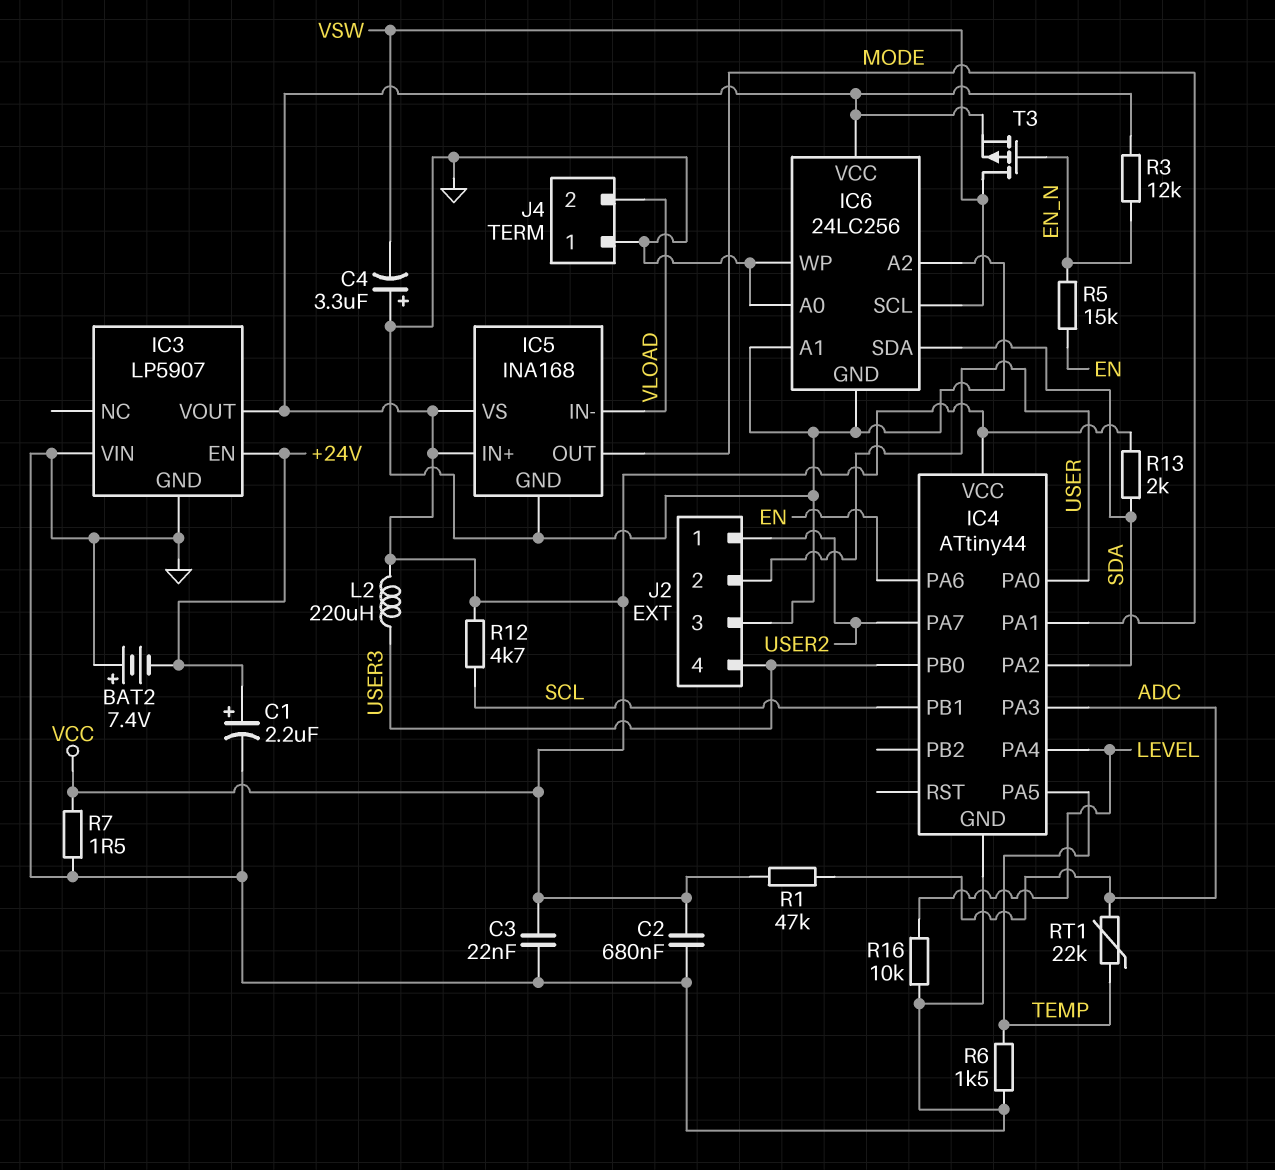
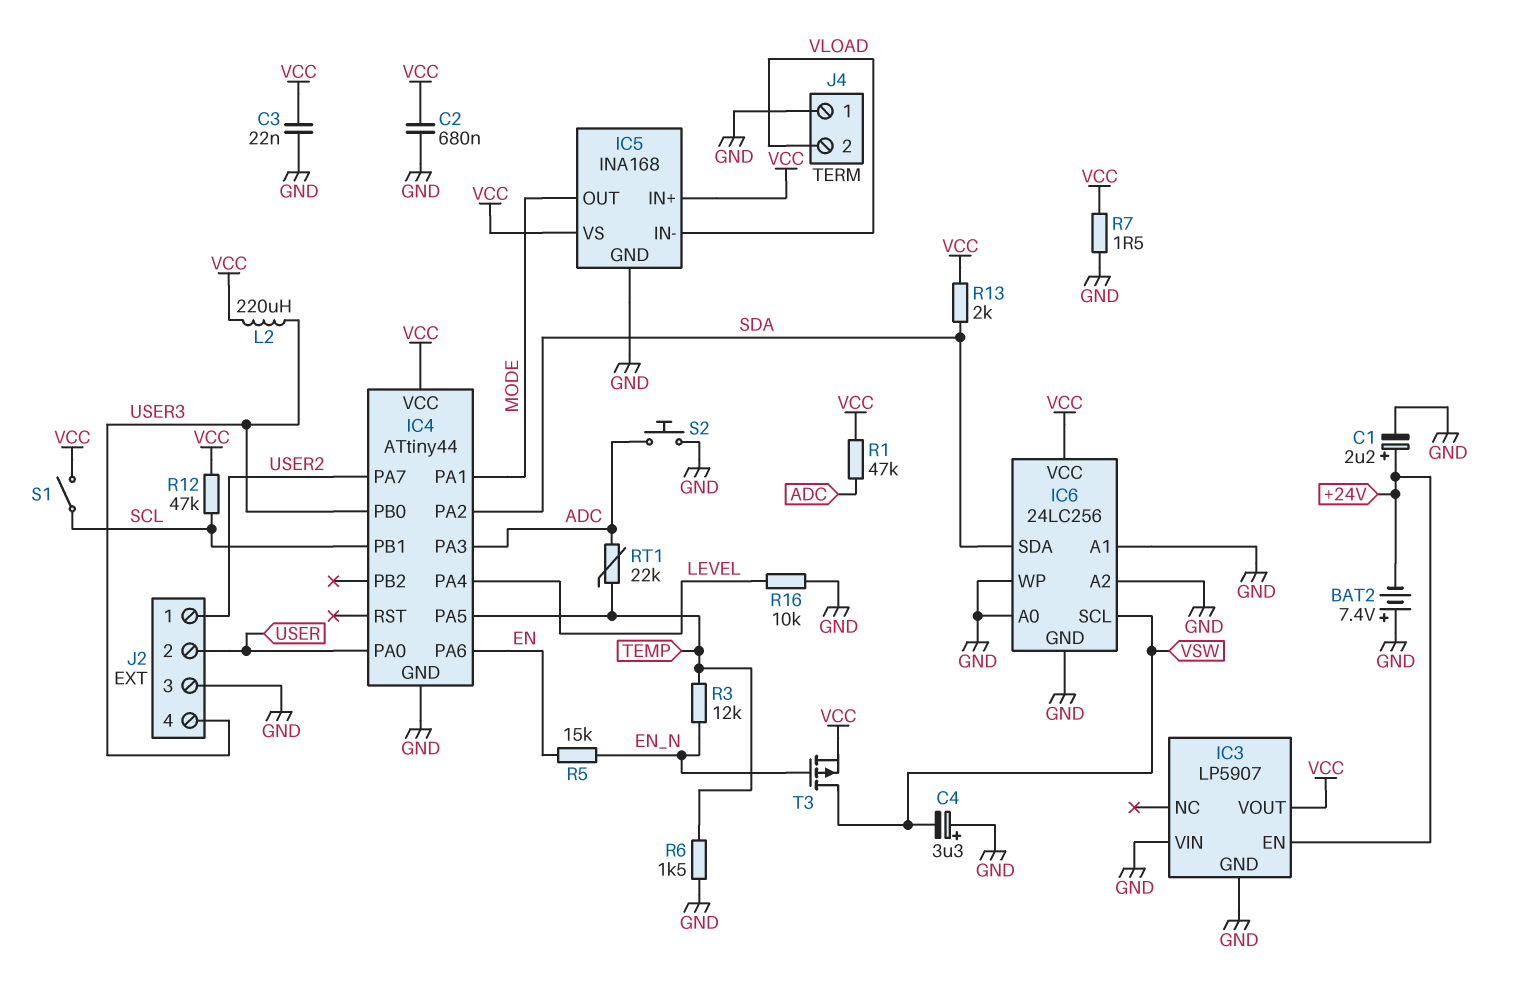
R3: 12k (EN_N, VCC) -> 12k (EN_N, TEMP)
R12: 4.7k (SCL, VCC) -> 47k (SCL, VCC)
S1: none -> switch (SCL, VCC)
S2: none -> button (ADC, GND)

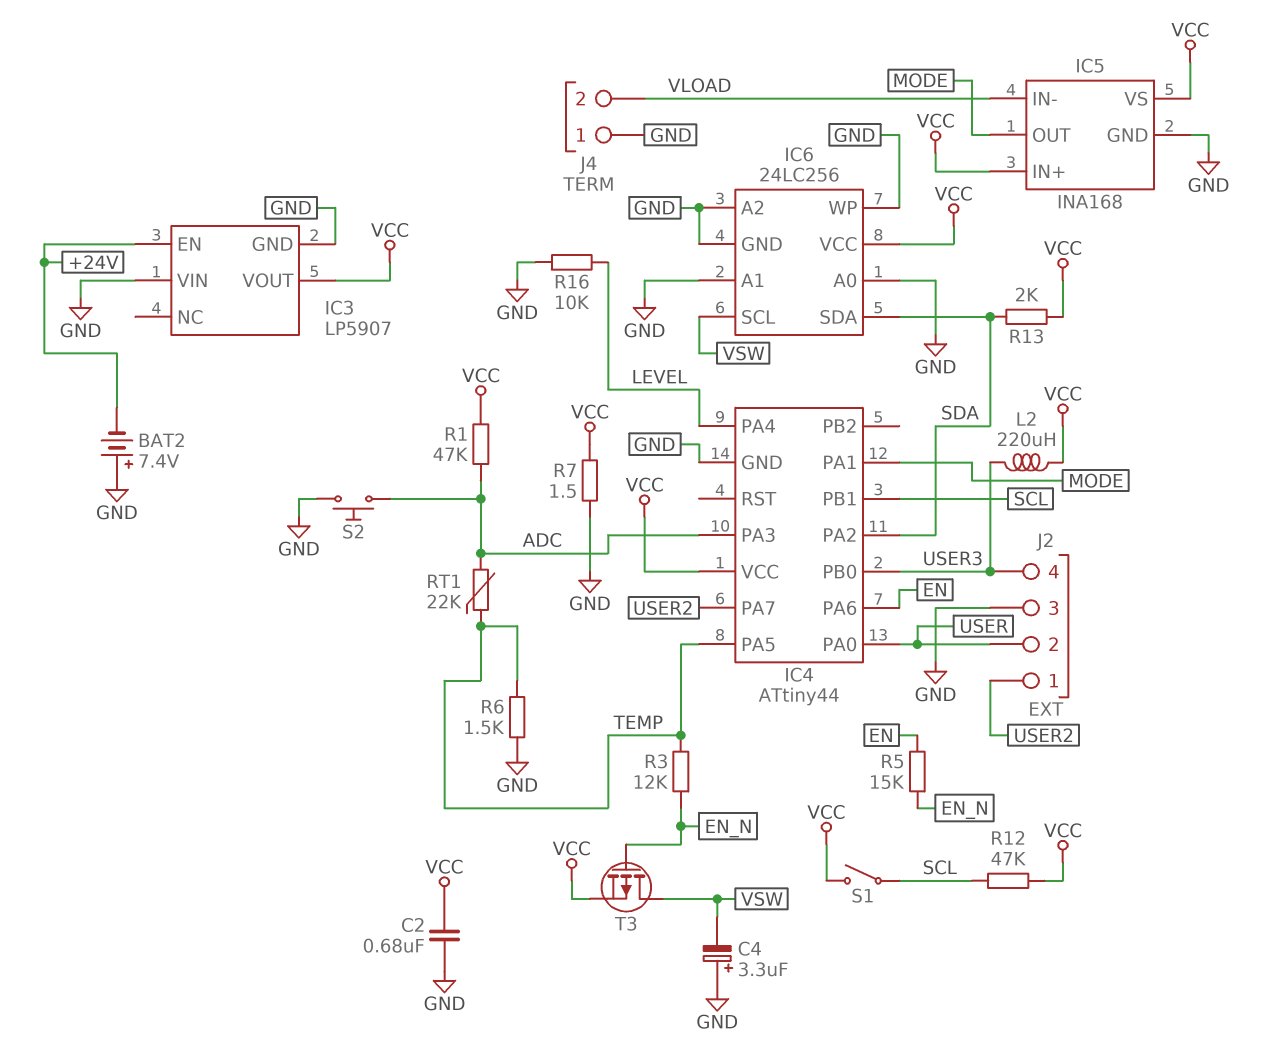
C1: 2.2uF (plus +24V, minus GND) -> none
C3: 22nF (GND, VCC) -> none

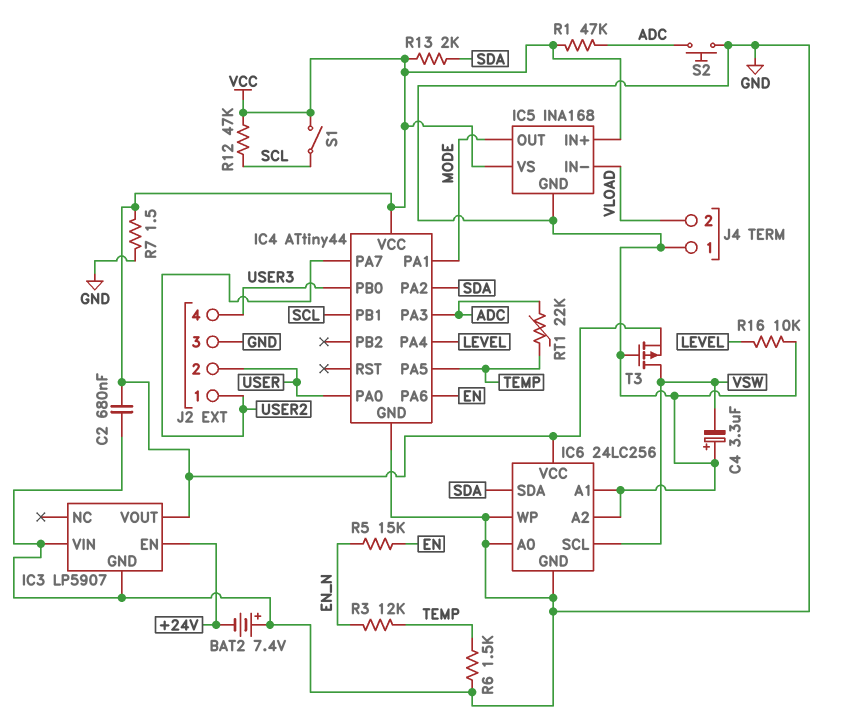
L2: 220uH (USER3, VCC) -> none
T3: PMOS (G EN_N, D VSW, S VCC) -> PMOS (G GND, D VSW, S VCC)

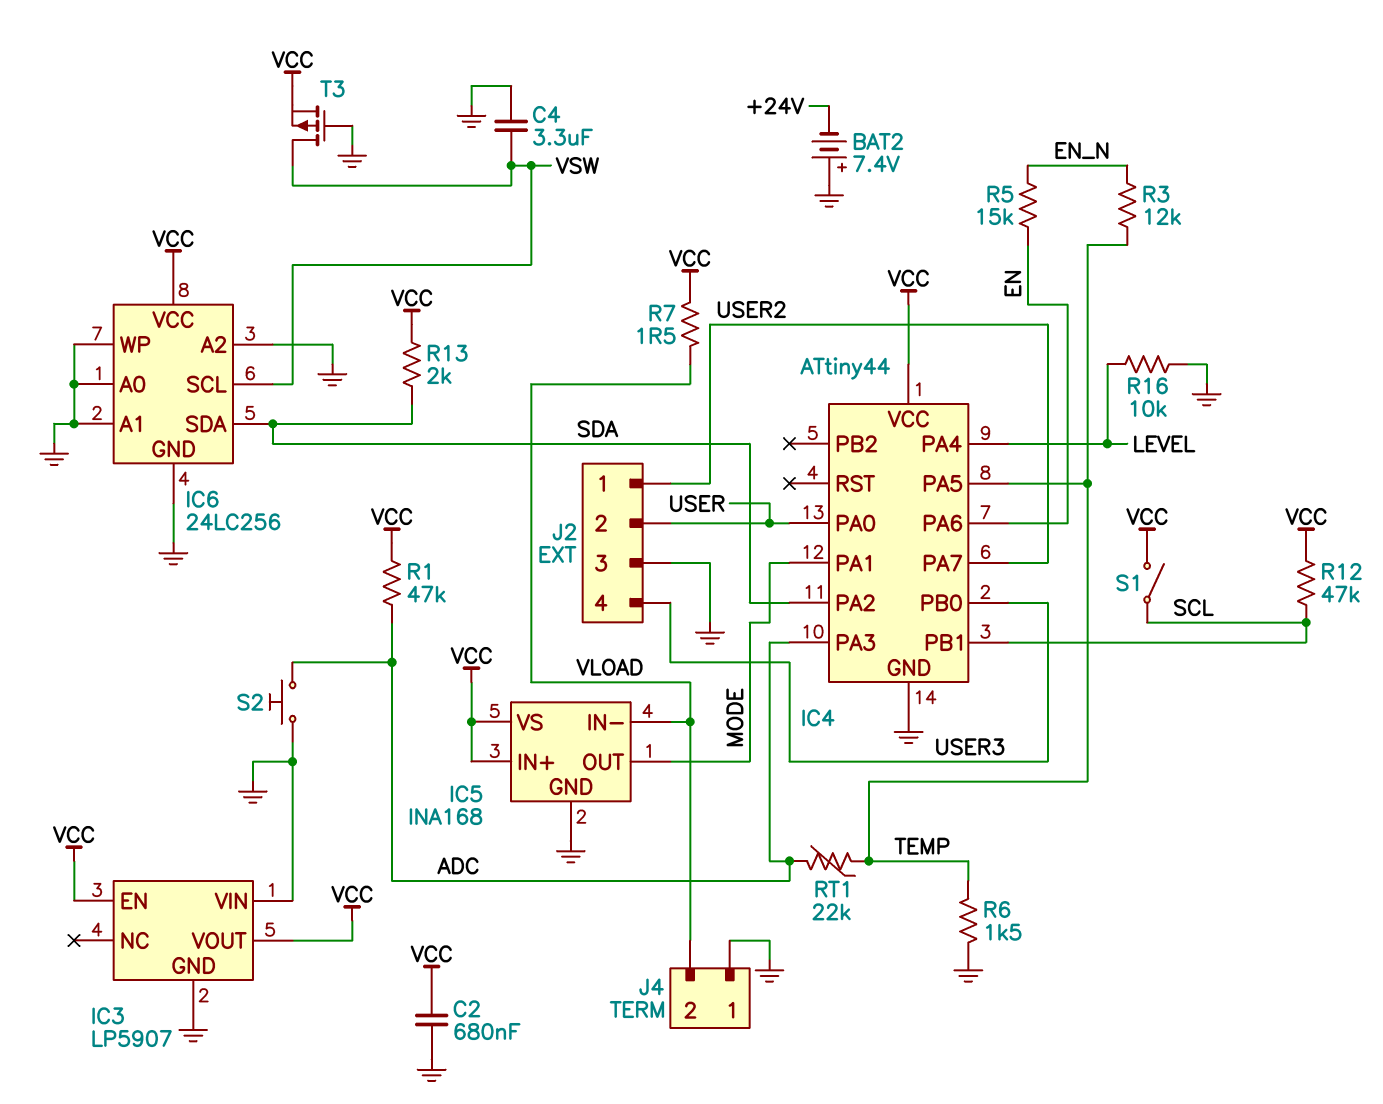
C4: 3.3uF (plus GND, minus VSW) -> 3.3uF (GND, VSW)
IC3 pin EN: +24V -> VCC
R7: 1.5 (GND, VCC) -> 1.5 (VCC, VLOAD)

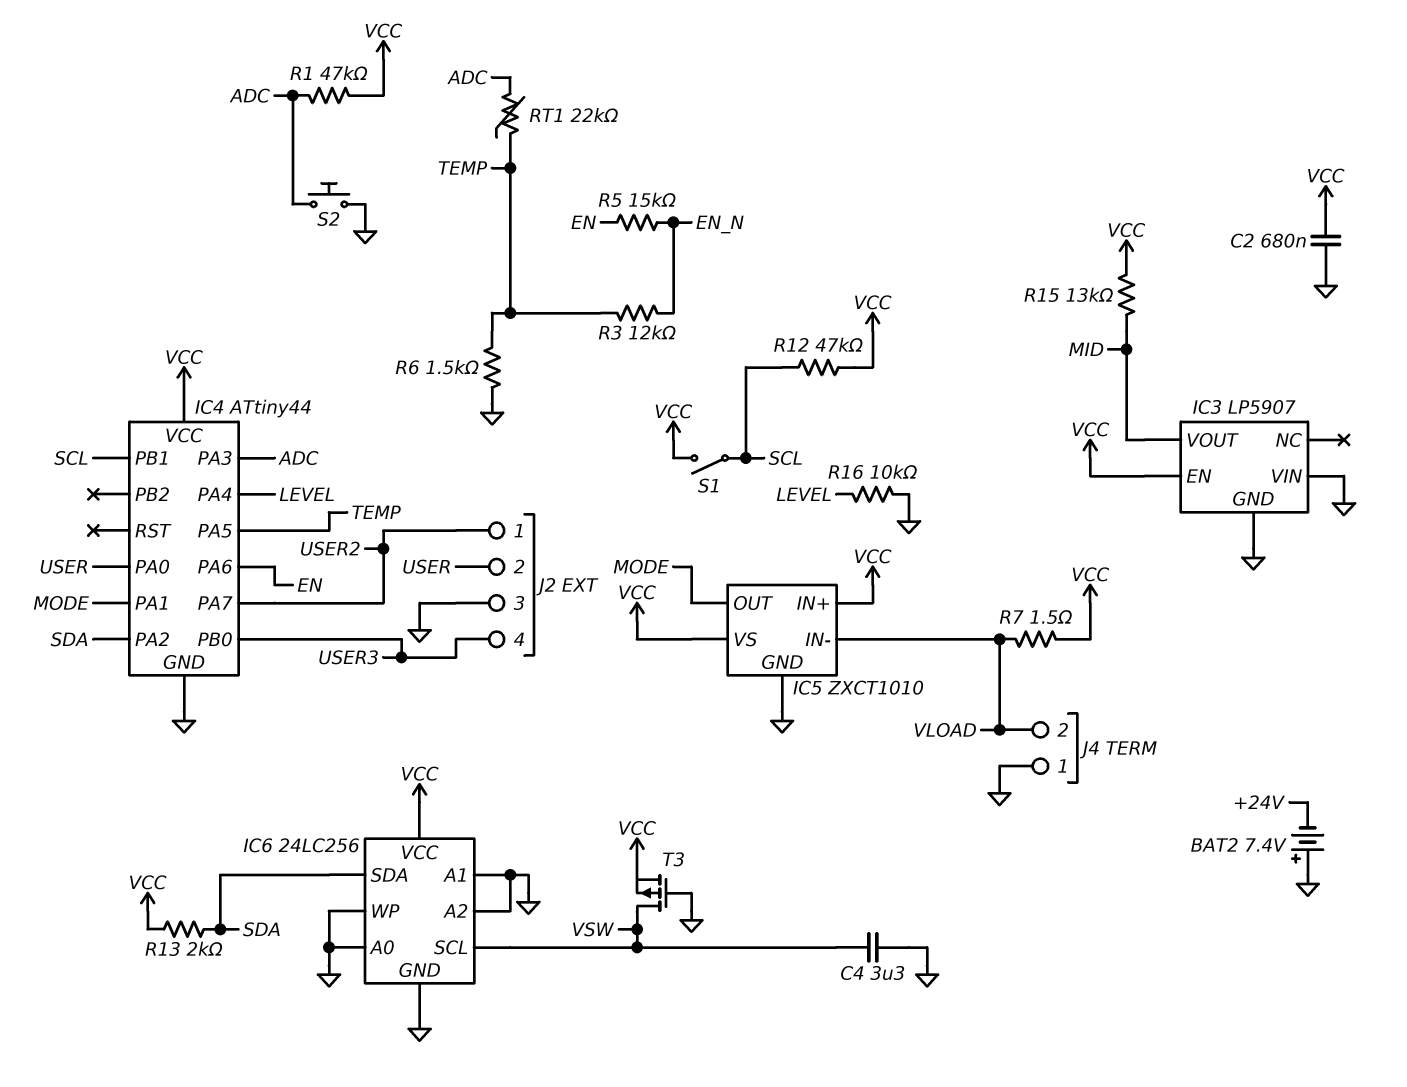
IC3 pin VOUT: VCC -> MID
IC5: INA168 -> ZXCT1010
R15: none -> 13k (MID, VCC)

